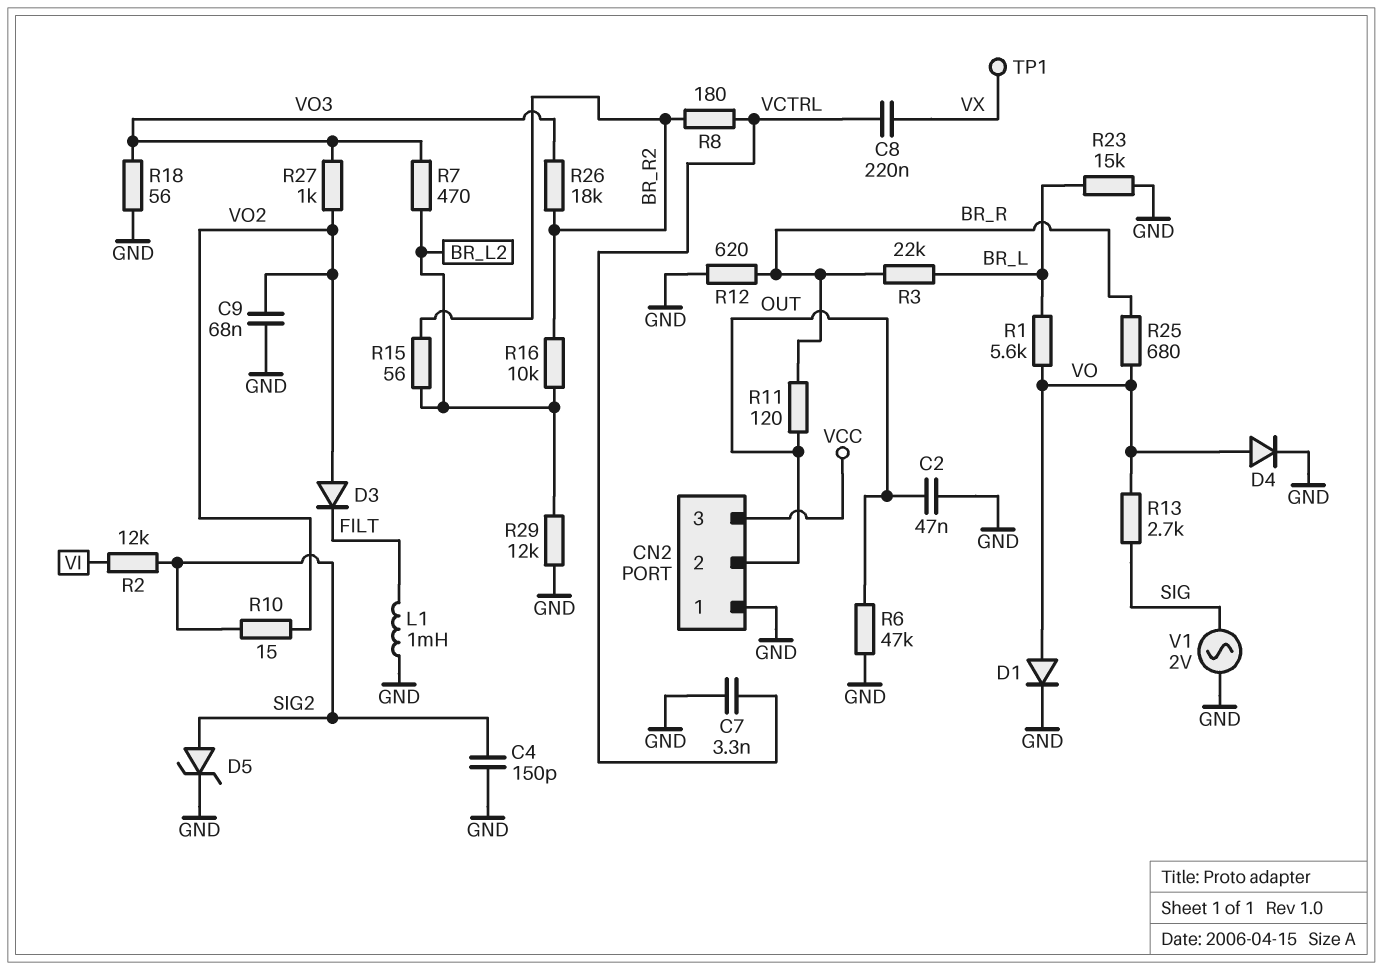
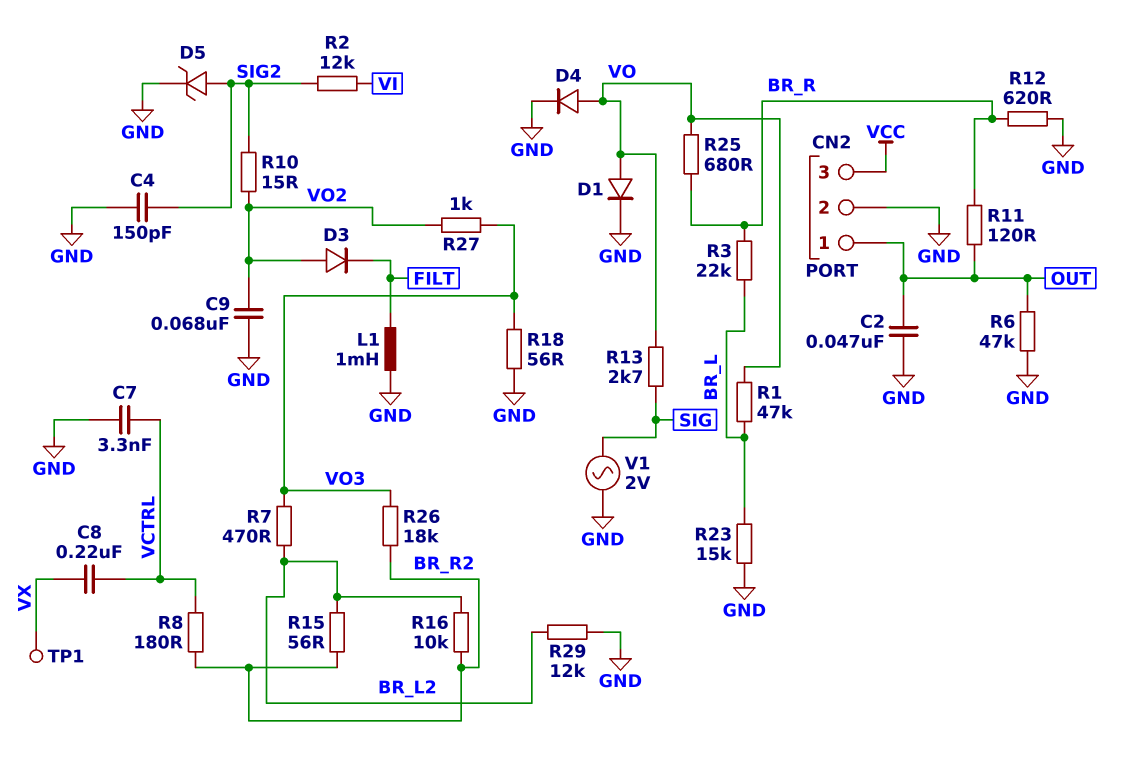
CN2 pin 1: GND -> OUT
CN2 pin 2: OUT -> GND
R1: 5.6k (BR_L, VO) -> 47k (BR_L, VO)

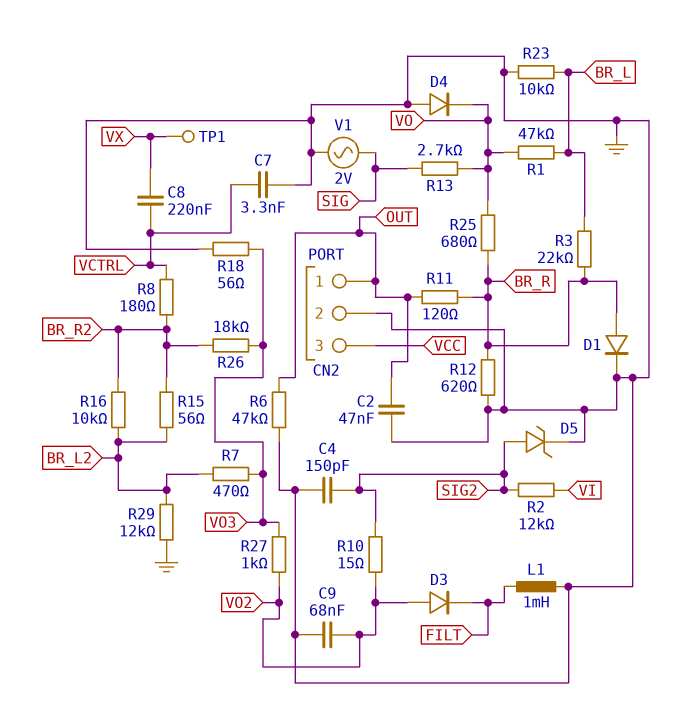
D1: diode (A VO, K GND) -> diode (A BR_R, K GND)
D4: diode (A VO, K GND) -> diode (A GND, K VO)
R23: 15k (BR_L, GND) -> 10k (BR_L, GND)

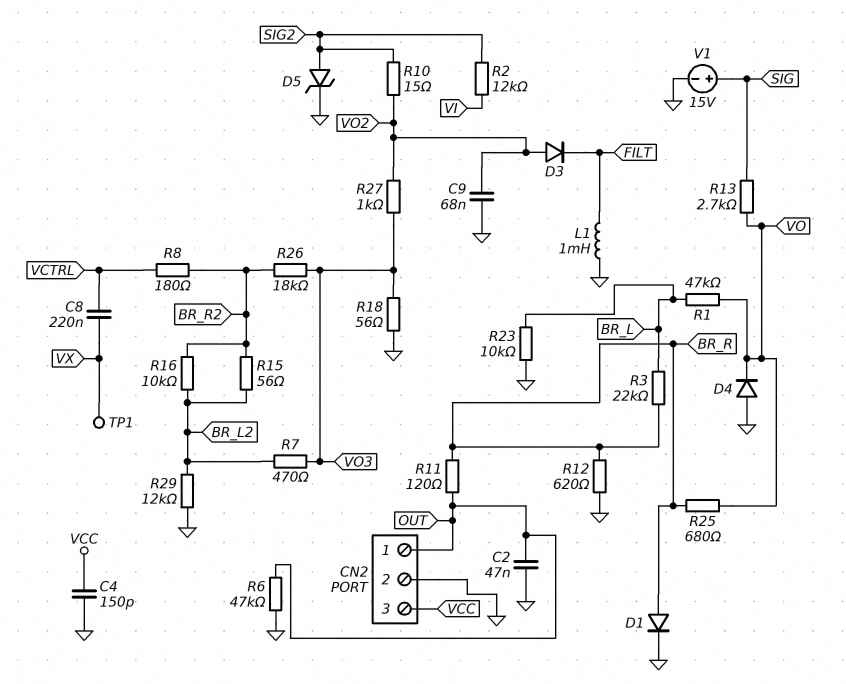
C4: 150pF (GND, SIG2) -> 150pF (GND, VCC)
C7: 3.3nF (GND, VCTRL) -> none
V1: AC 2V (GND, SIG) -> 15V (plus SIG, minus GND)

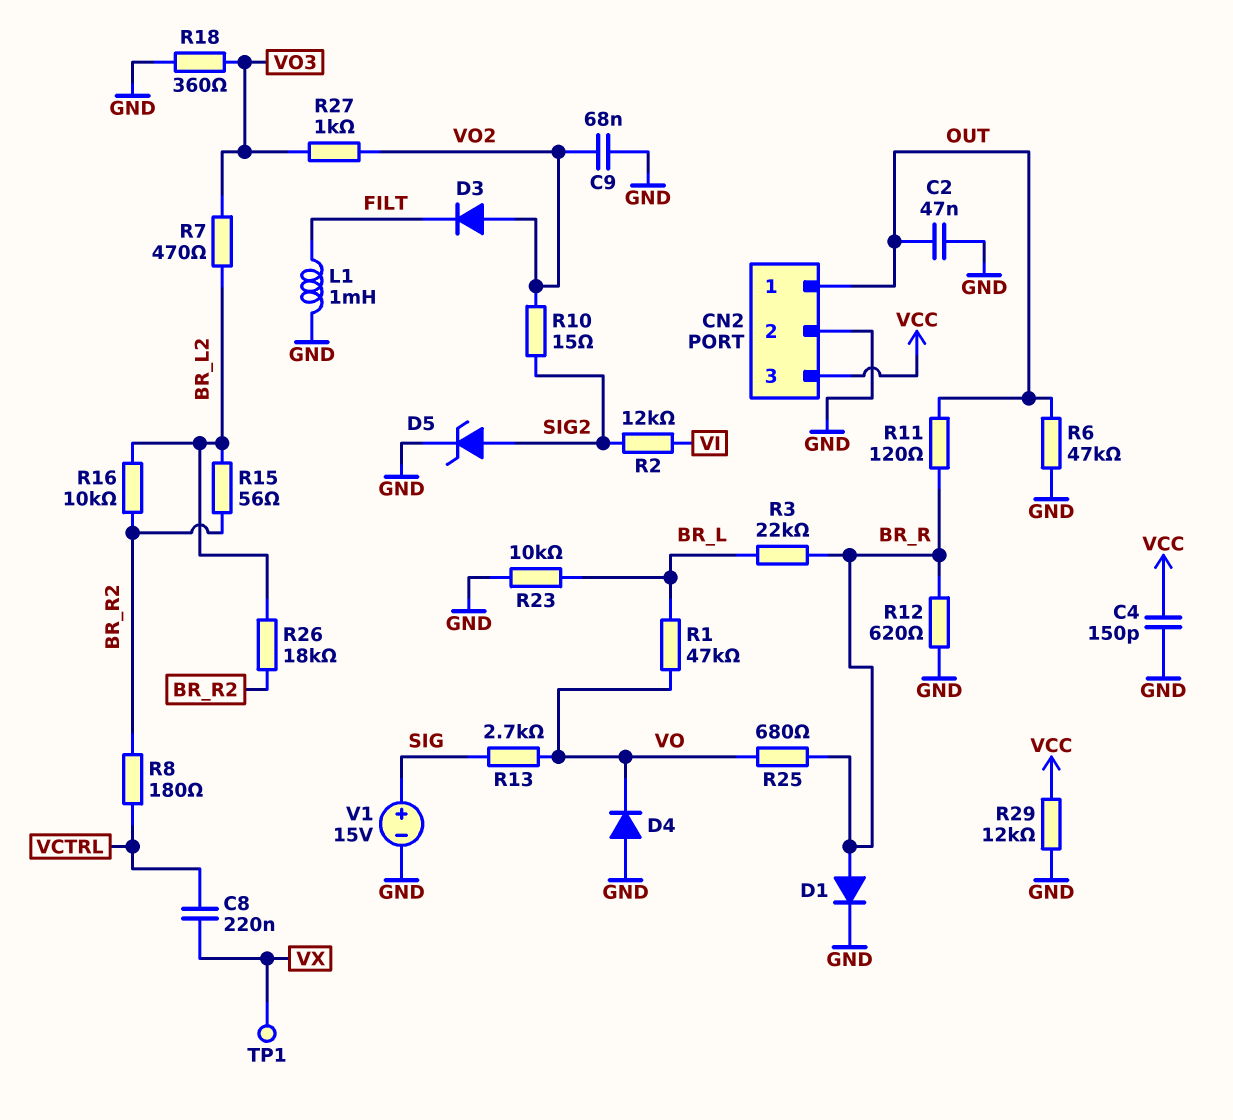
R18: 56 (GND, VO3) -> 360 (GND, VO3)
R26: 18k (BR_R2, VO3) -> 18k (BR_L2, BR_R2)
R29: 12k (BR_L2, GND) -> 12k (GND, VCC)

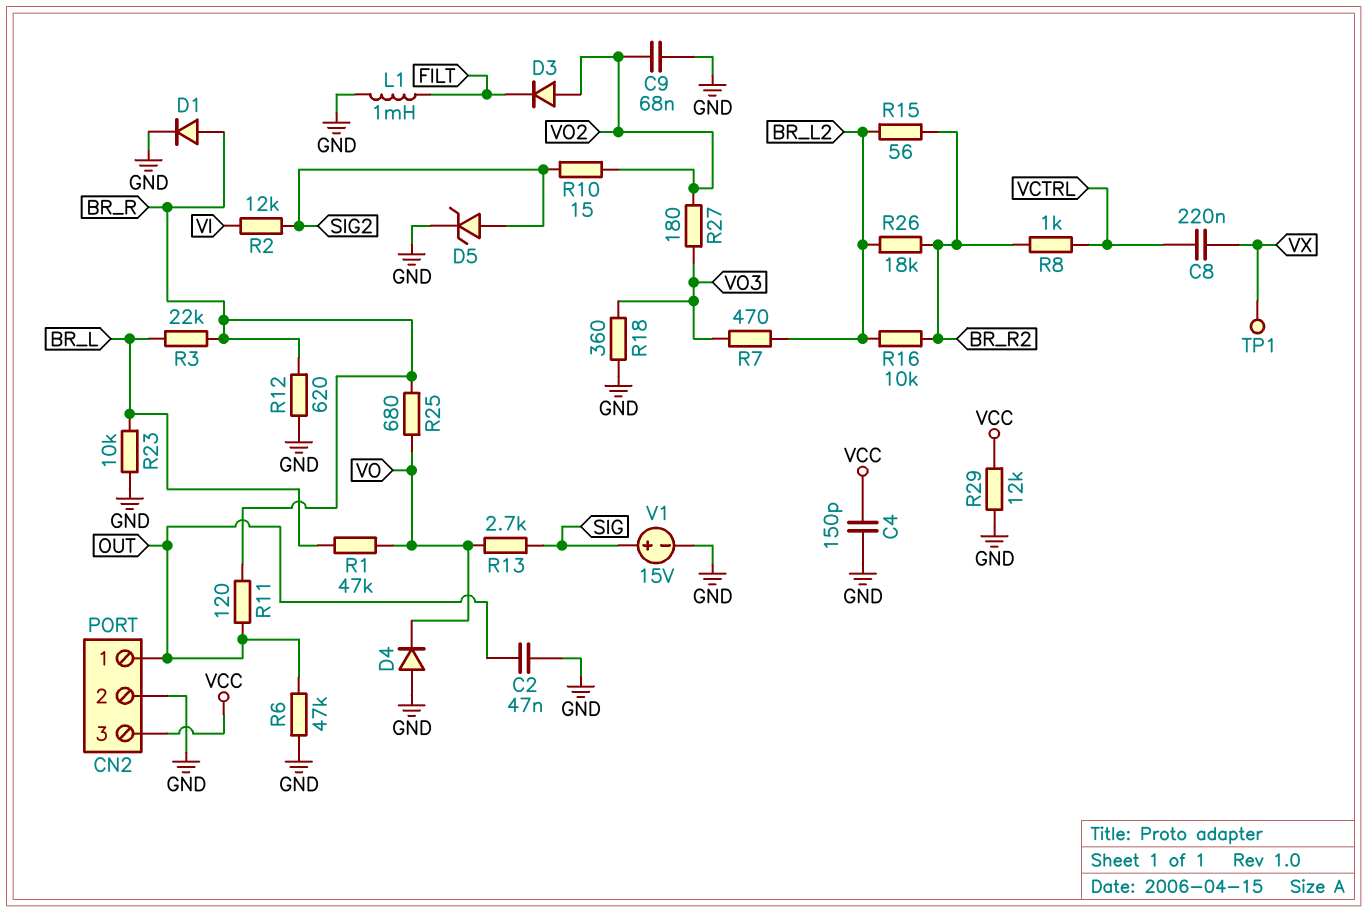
R8: 180 (BR_R2, VCTRL) -> 1k (BR_R2, VCTRL)
R27: 1k (VO2, VO3) -> 180 (VO2, VO3)

